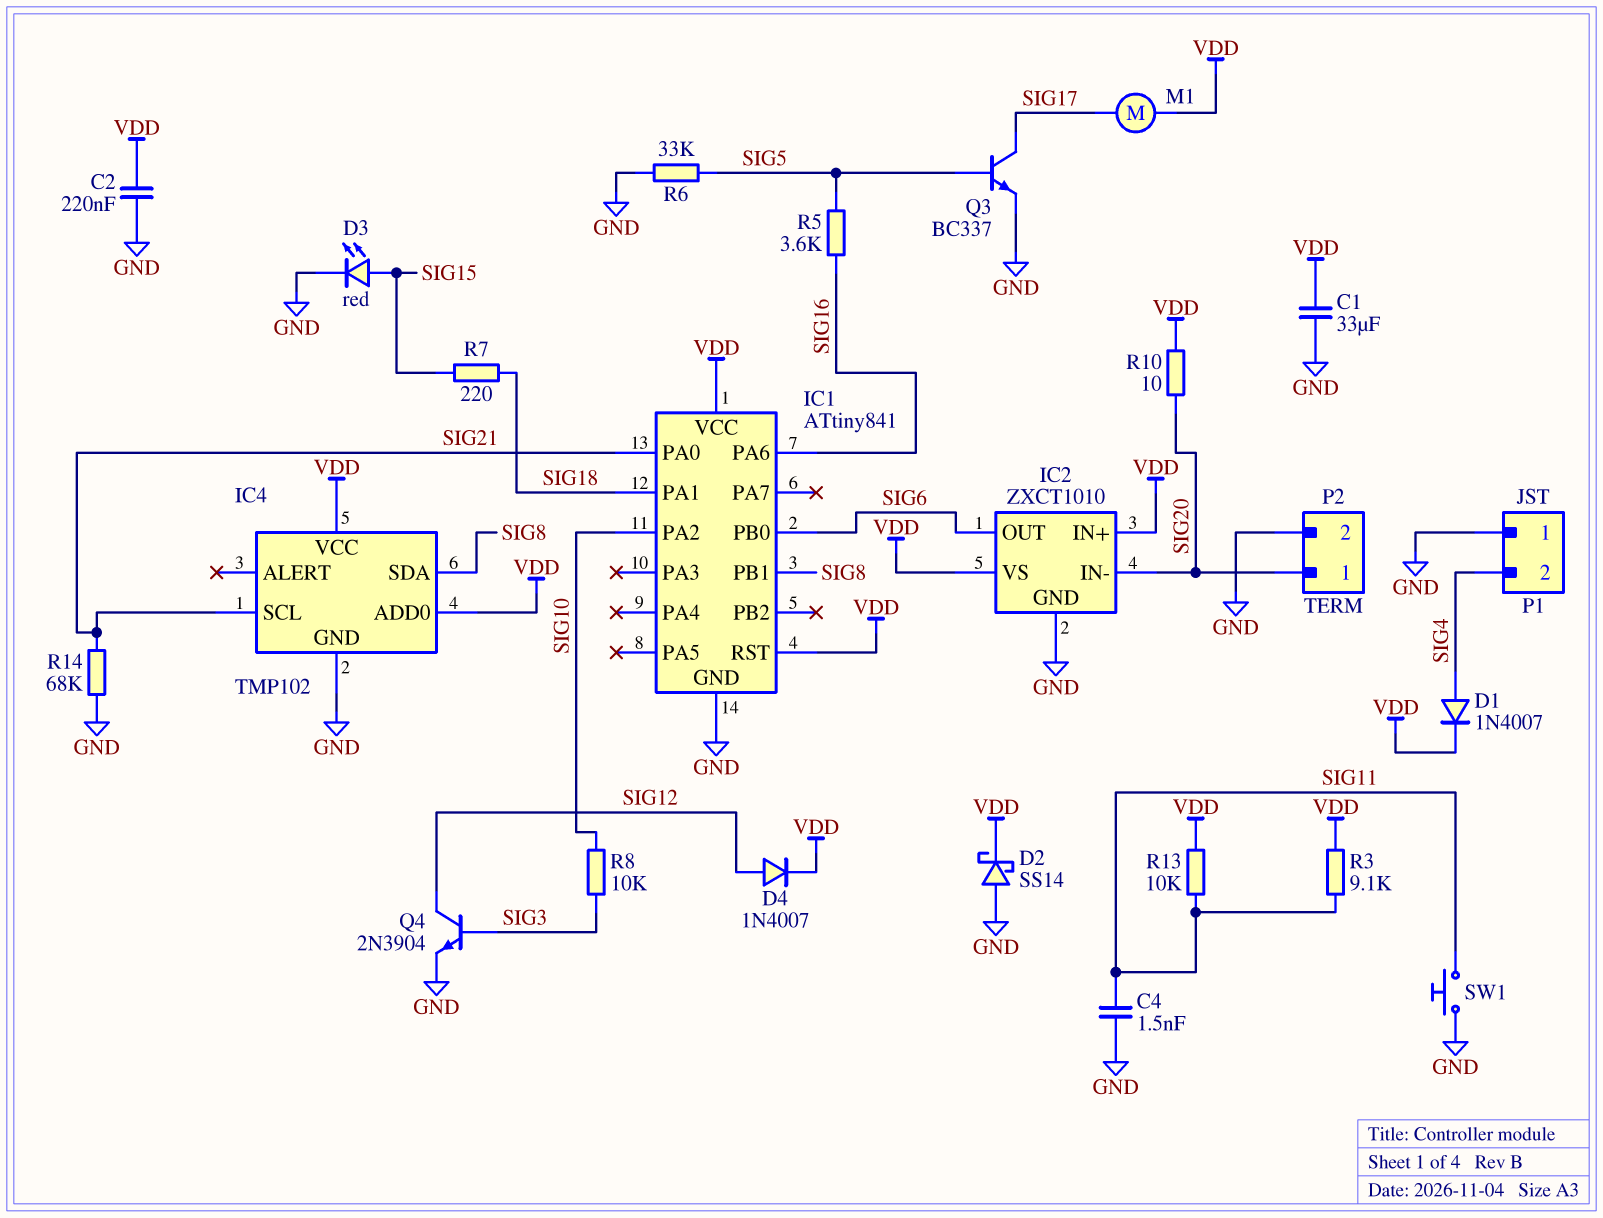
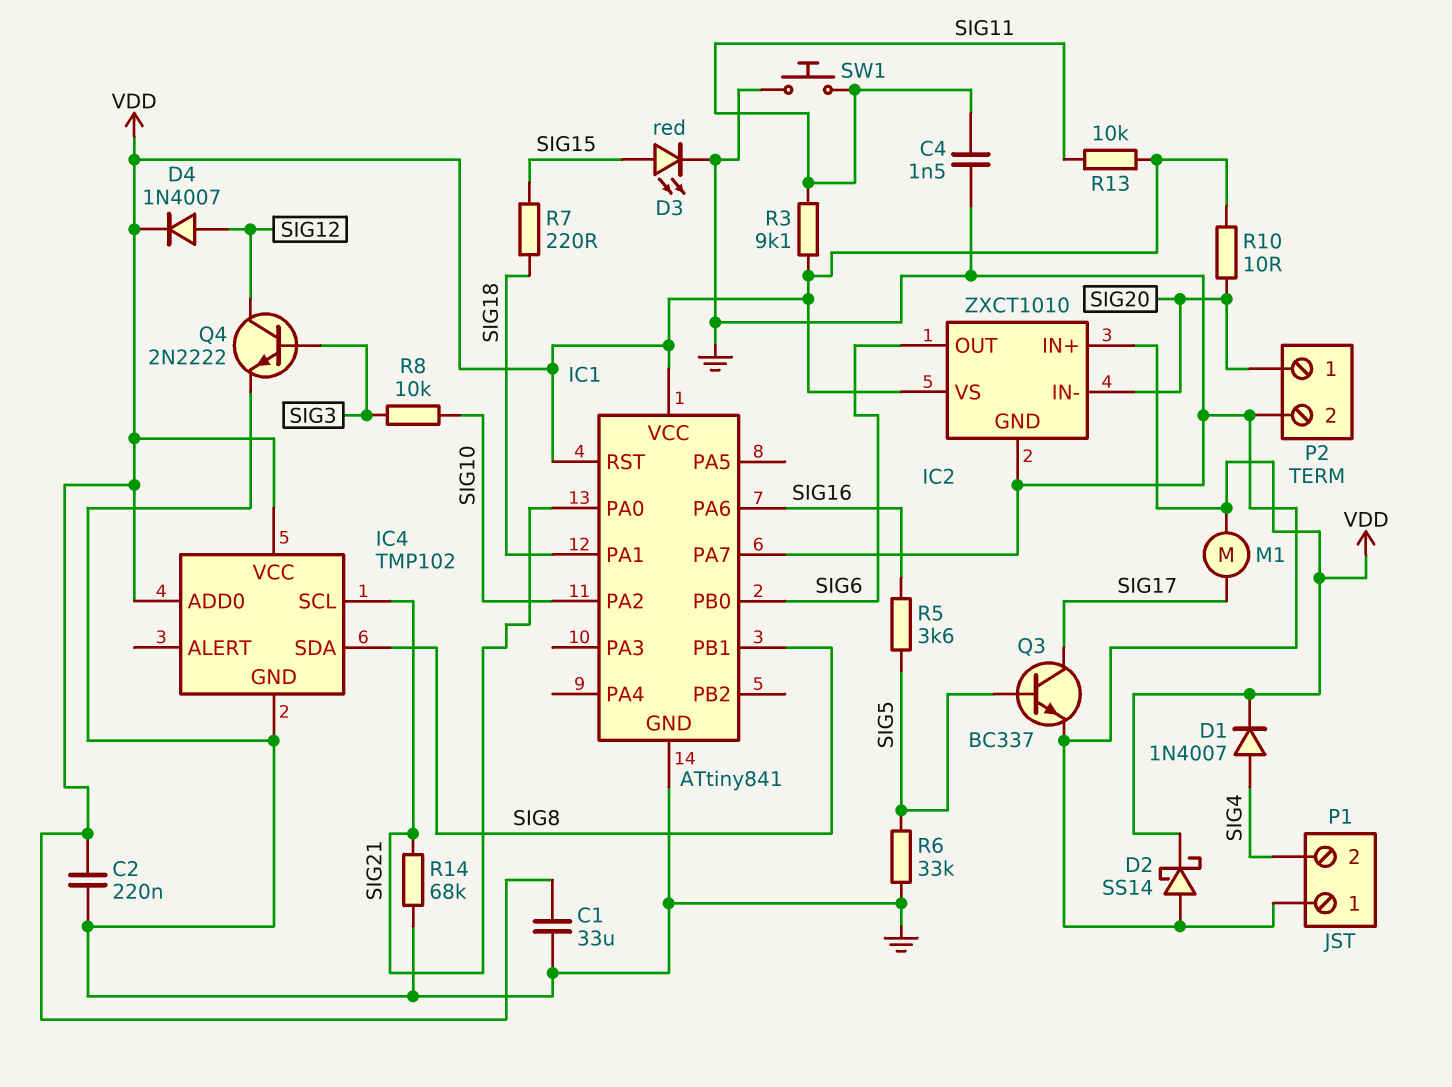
IC1 pin PA7: none -> GND
Q4: NPN 2N3904 (B SIG3, C SIG12, E GND) -> NPN 2N2222 (B SIG3, C SIG12, E GND)

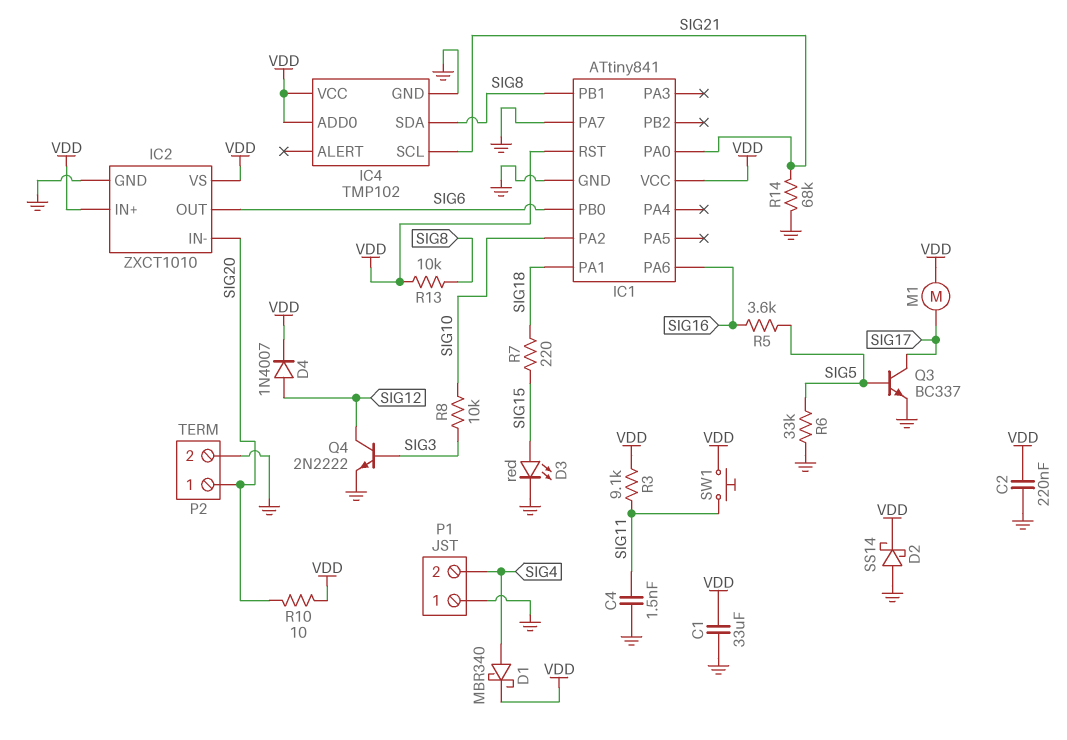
D1: diode 1N4007 (A SIG4, K VDD) -> schottky MBR340 (A SIG4, K VDD)
R13: 10k (SIG11, VDD) -> 10k (SIG8, VDD)
SW1: button (GND, SIG11) -> button (SIG11, VDD)

